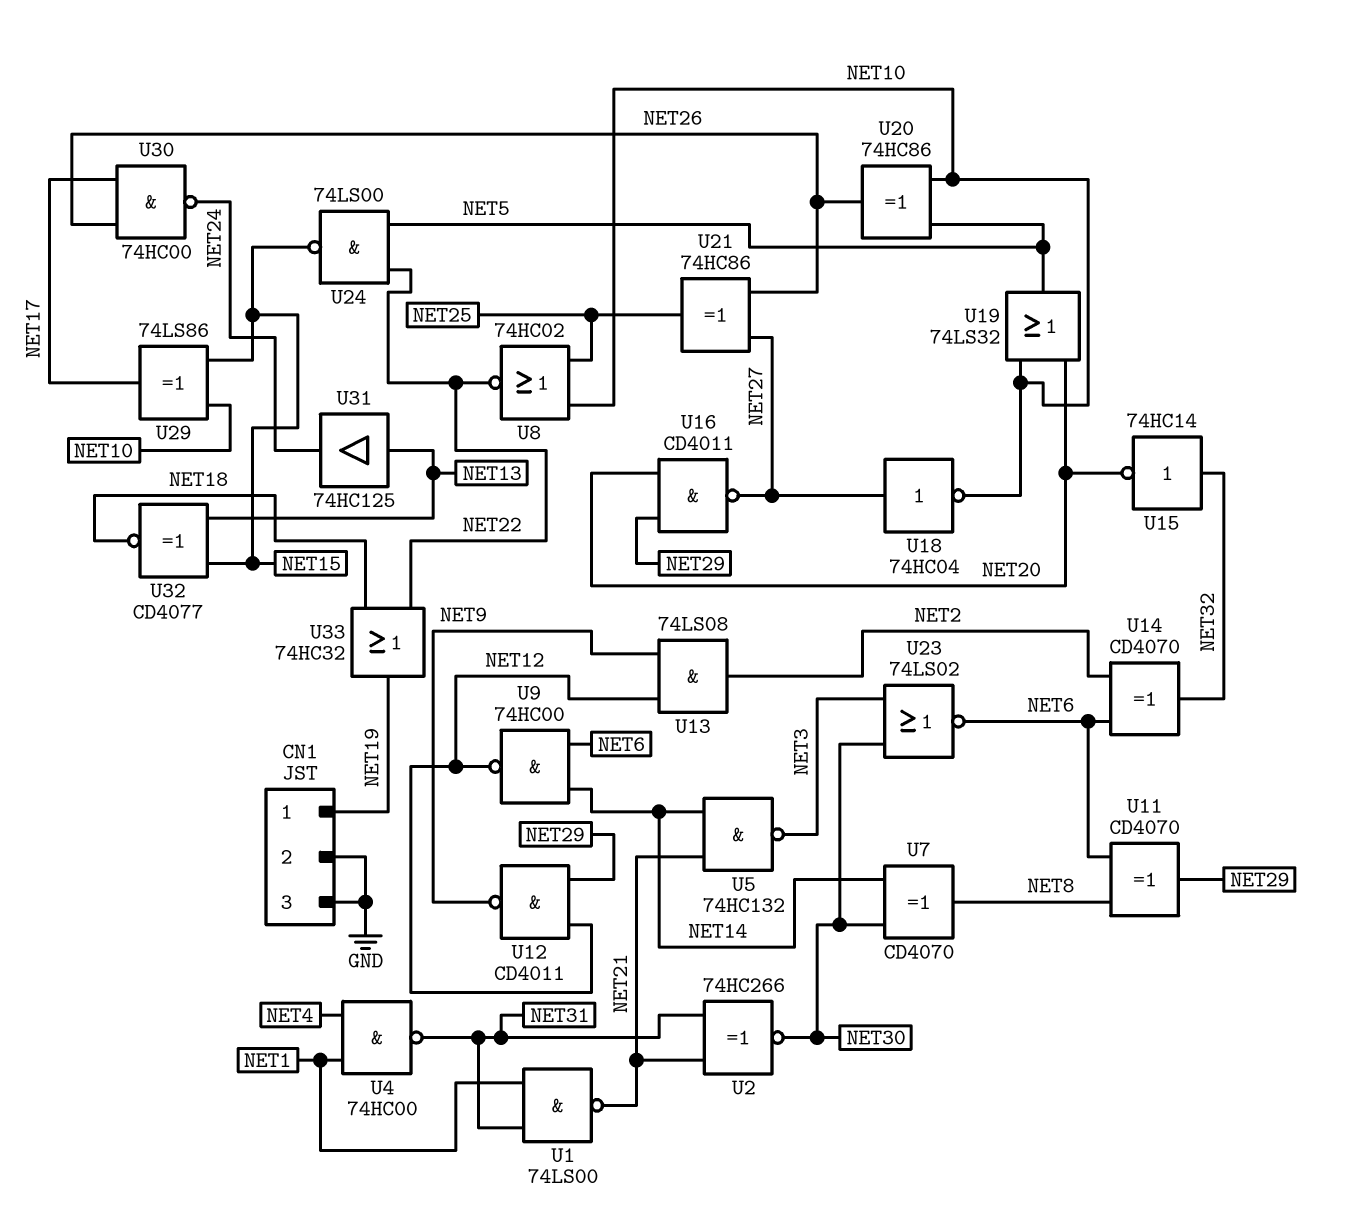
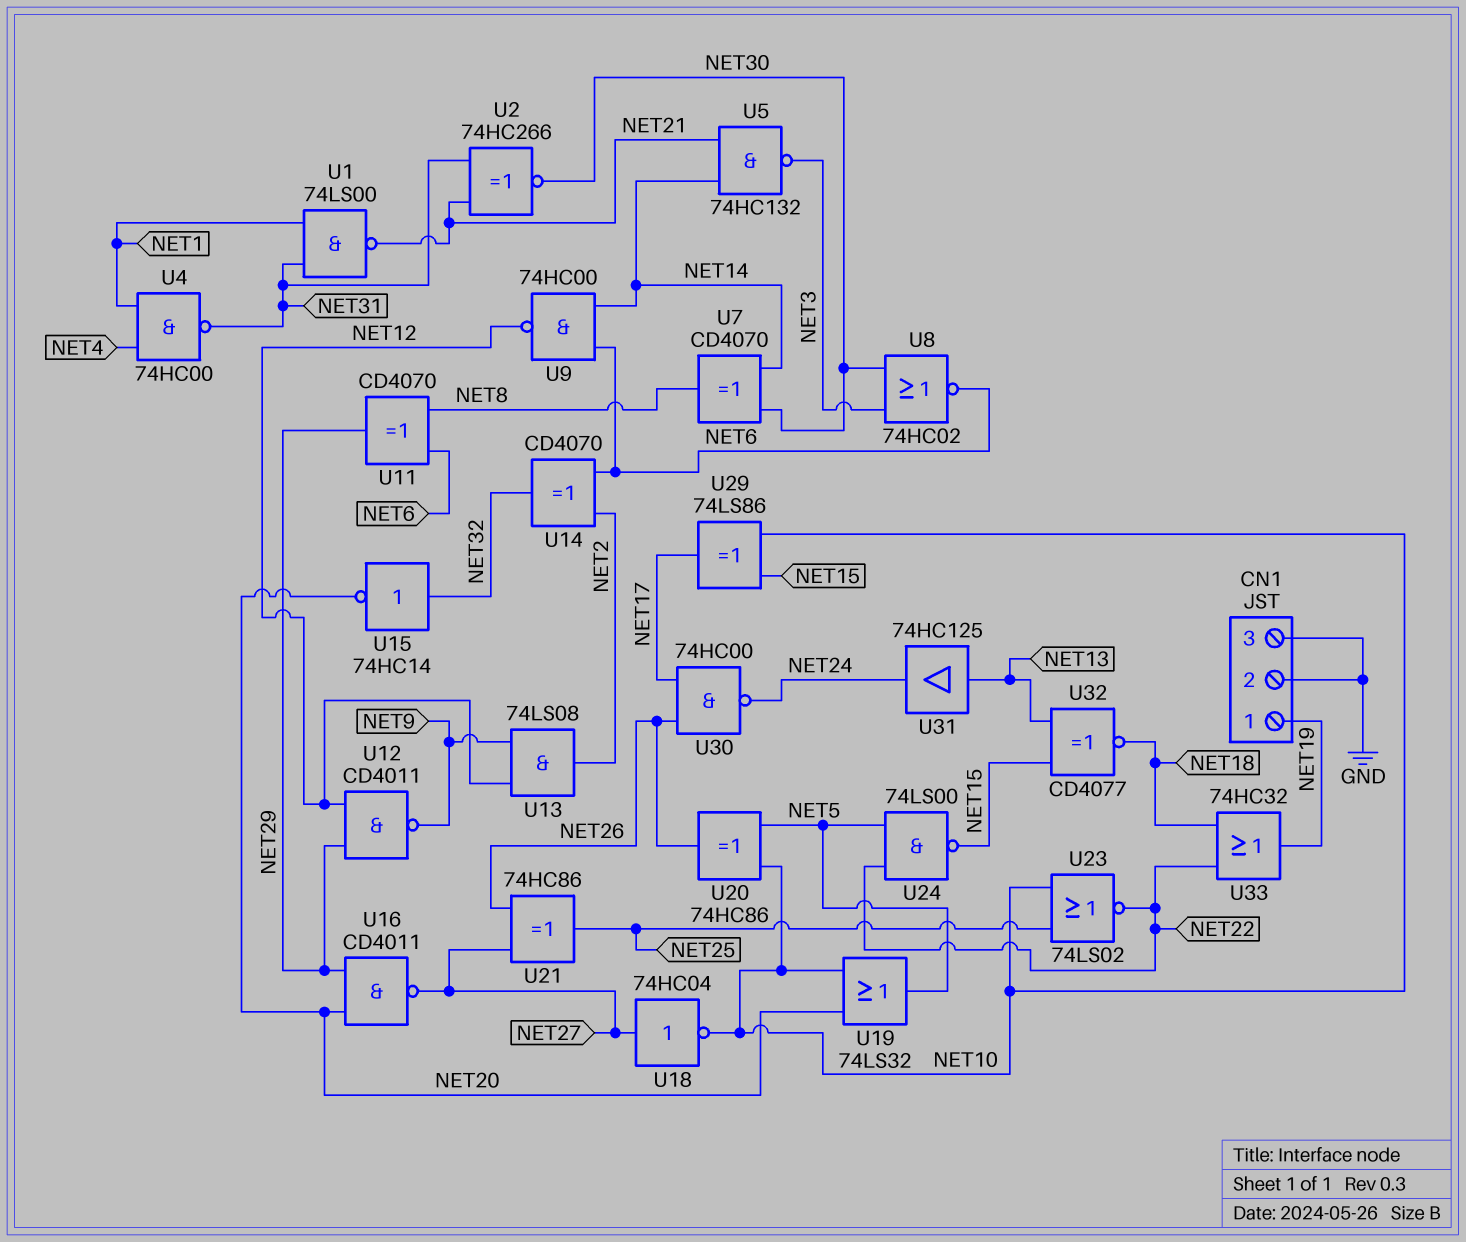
U8: NOR 74HC02 (in NET10, in NET25, out NET22) -> NOR 74HC02 (in NET3, in NET30, out NET6)
U23: NOR 74LS02 (in NET3, in NET30, out NET6) -> NOR 74LS02 (in NET10, in NET25, out NET22)

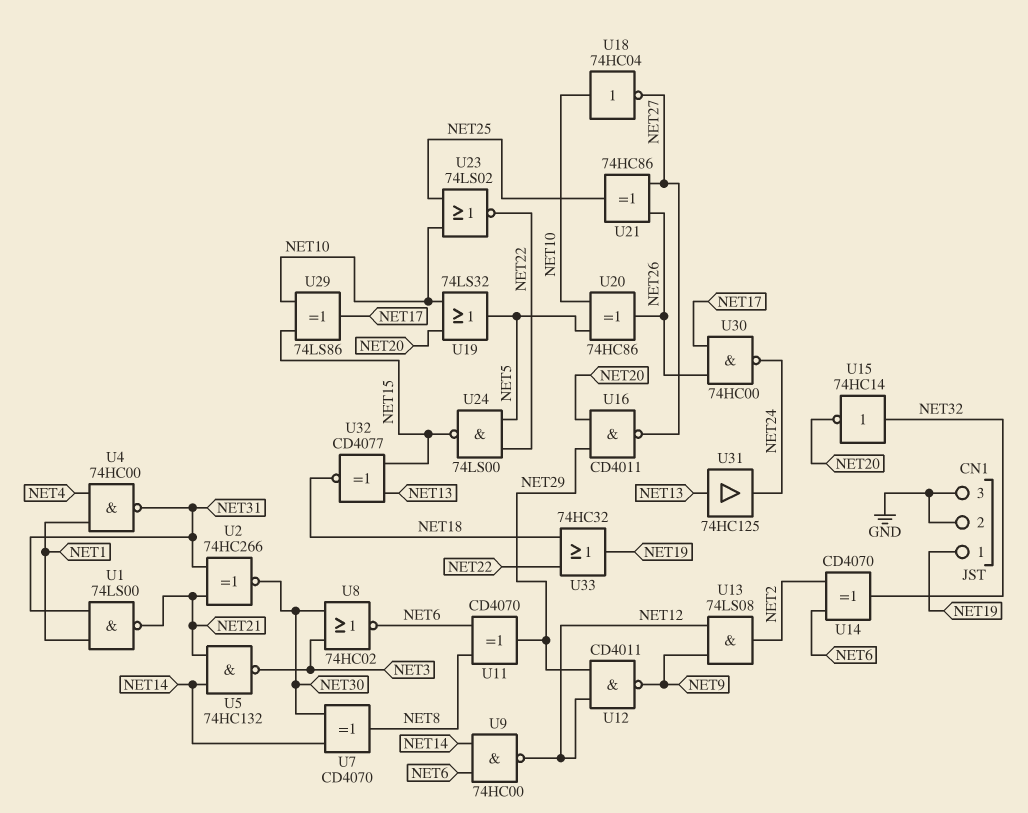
U18: NOT 74HC04 (in NET27, out NET10) -> NOT 74HC04 (in NET10, out NET27)

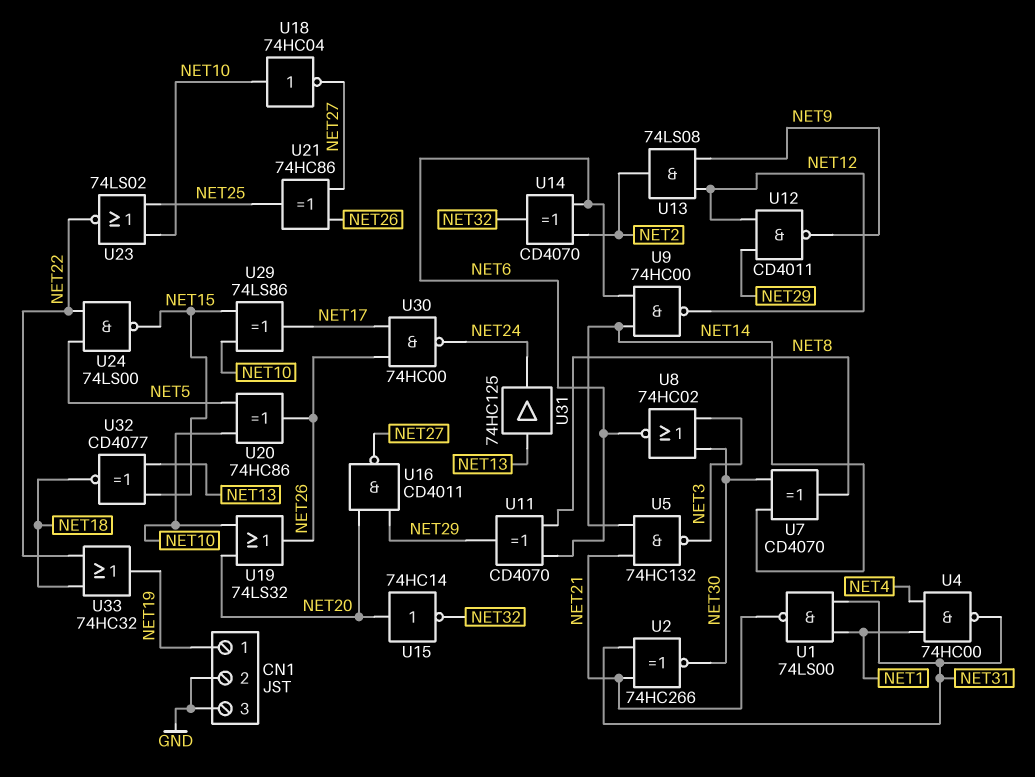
U15: NOT 74HC14 (in NET32, out NET20) -> NOT 74HC14 (in NET20, out NET32)
U19: OR 74LS32 (in NET10, in NET20, out NET5) -> OR 74LS32 (in NET10, in NET20, out NET26)

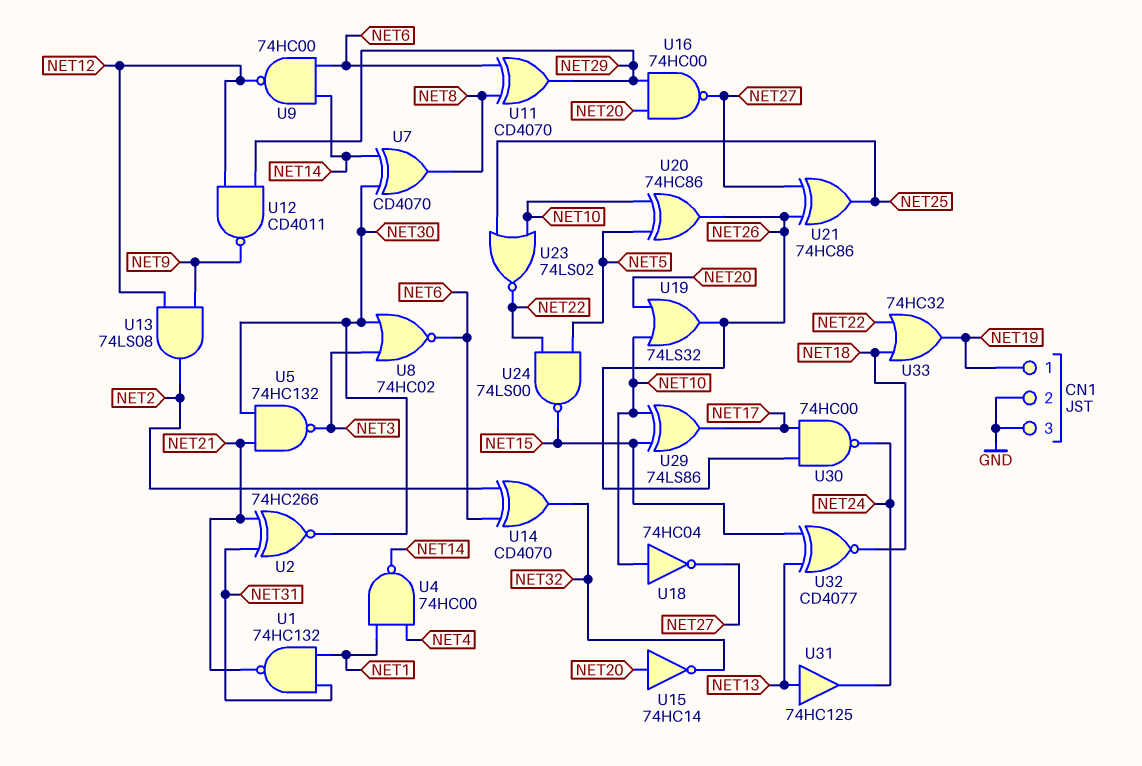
U1: NAND 74LS00 (in NET1, in NET31, out NET21) -> NAND 74HC132 (in NET1, in NET31, out NET21)
U4: NAND 74HC00 (in NET1, in NET4, out NET31) -> NAND 74HC00 (in NET1, in NET4, out NET14)
U5: NAND 74HC132 (in NET14, in NET21, out NET3) -> NAND 74HC132 (in NET21, in NET30, out NET3)
U16: NAND CD4011 (in NET20, in NET29, out NET27) -> NAND 74HC00 (in NET20, in NET29, out NET27)

